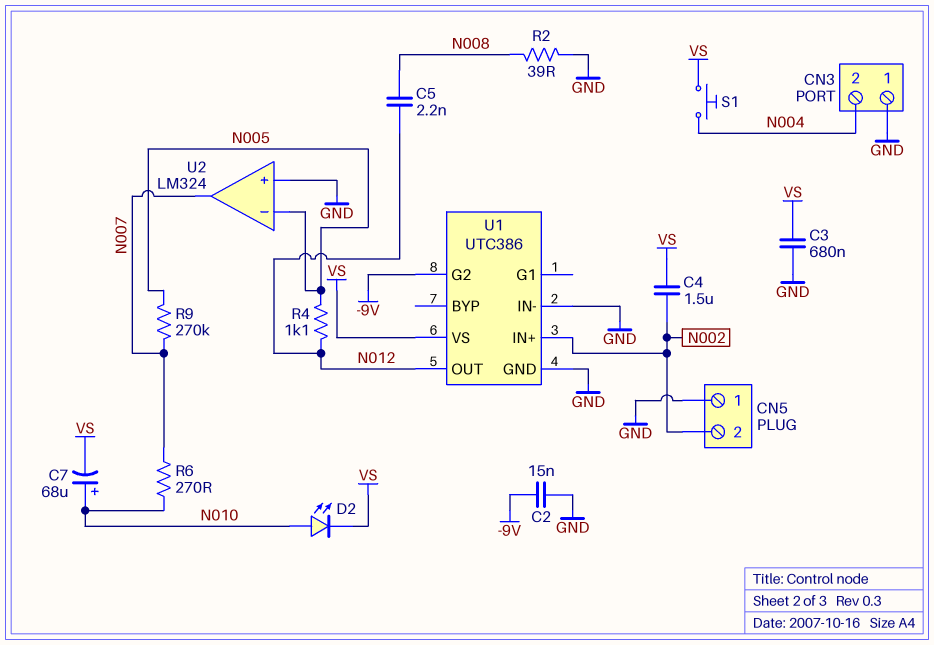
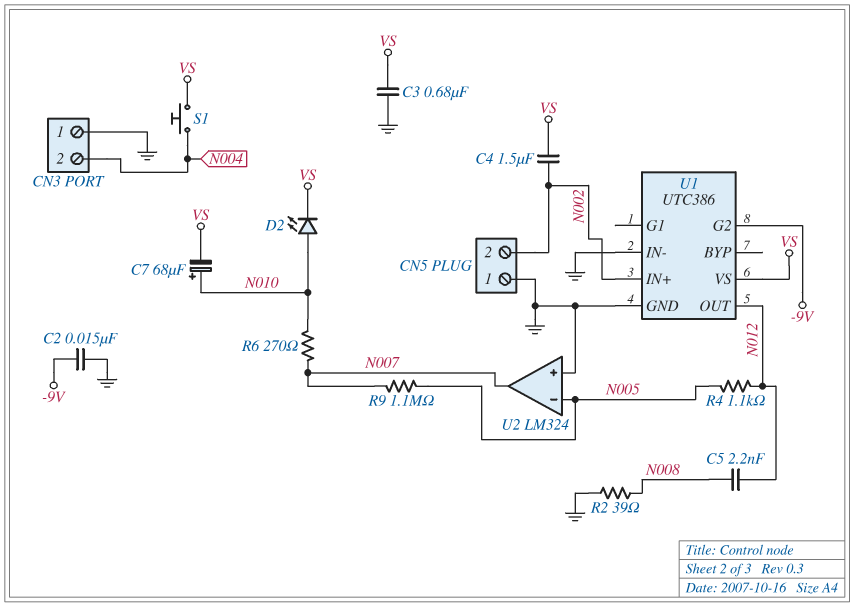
R9: 270k (N005, N007) -> 1.1M (N005, N007)

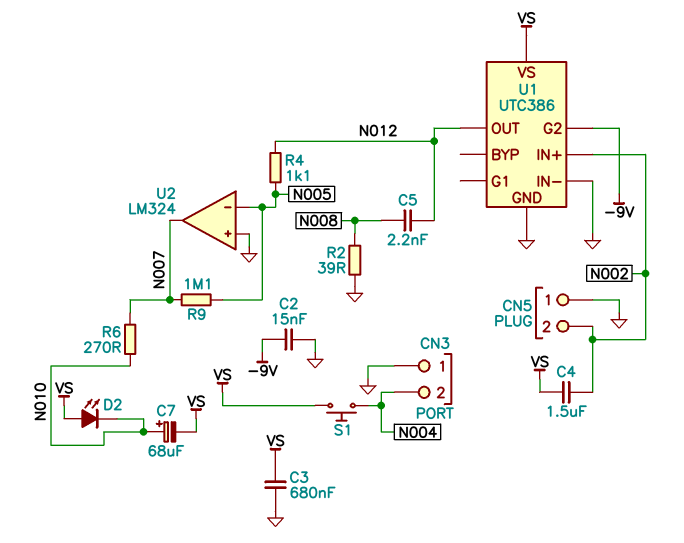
D2: LED (A N010, K VS) -> LED (A VS, K N010)

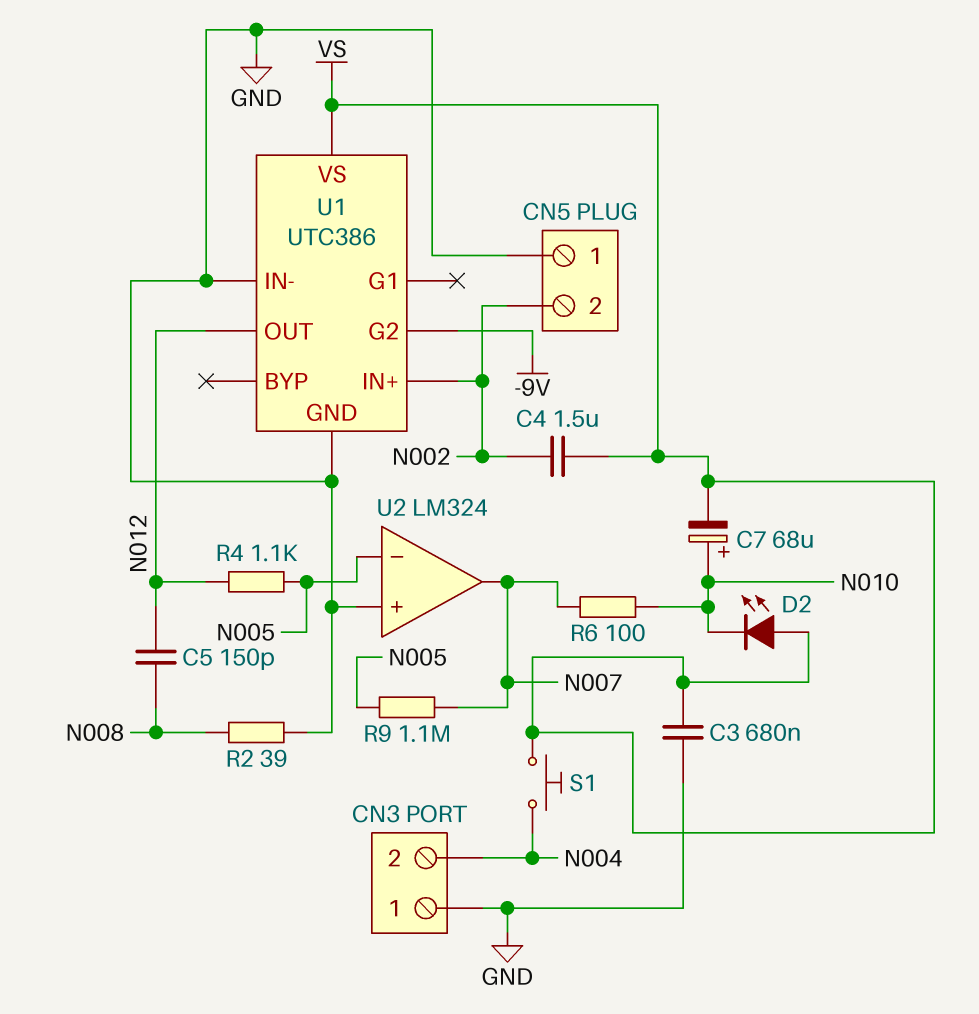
C2: 15nF (-9V, GND) -> none
C5: 2.2nF (N008, N012) -> 150pF (N008, N012)
R6: 270 (N007, N010) -> 100 (N007, N010)

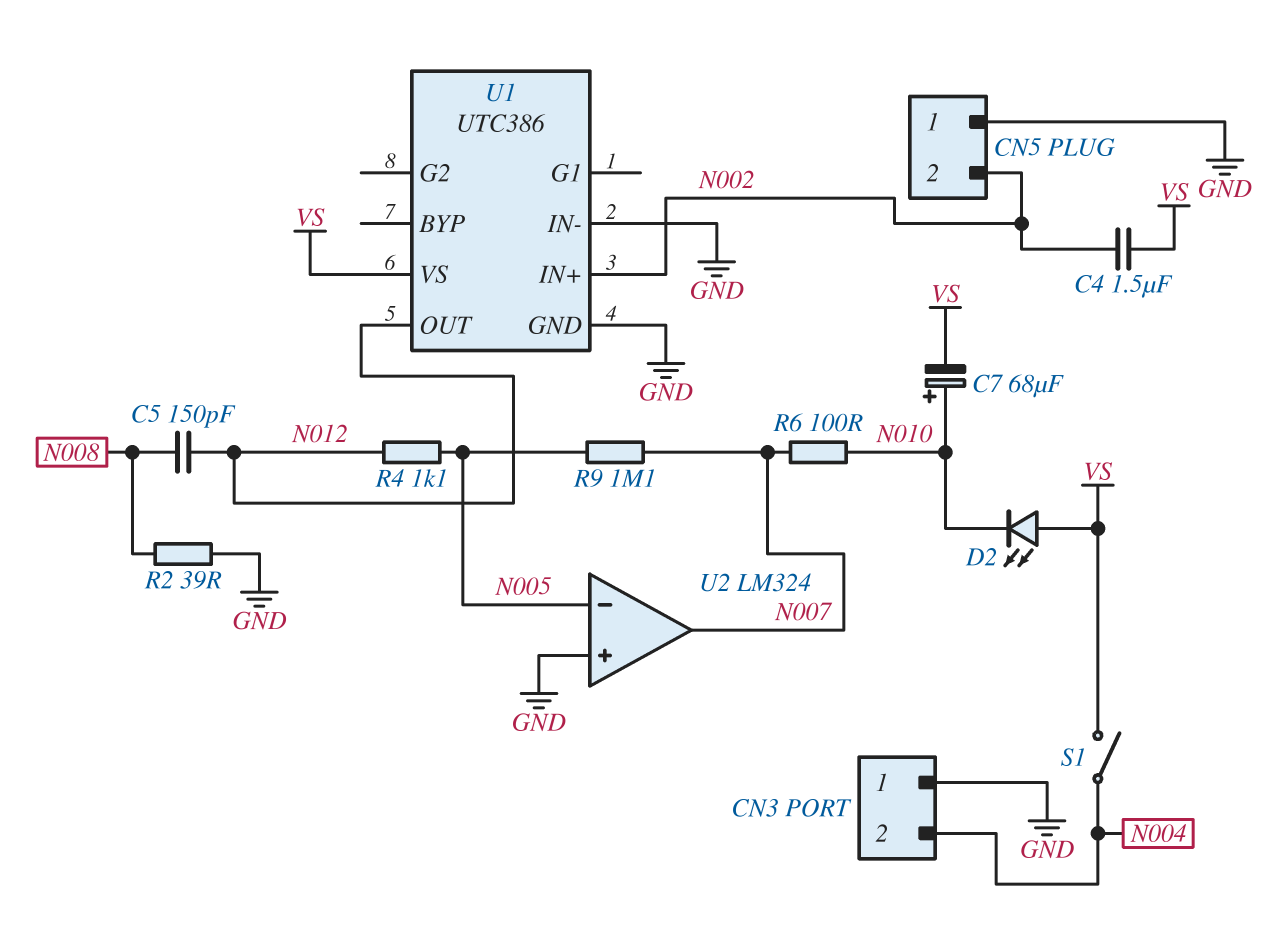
C3: 680nF (GND, VS) -> none
S1: button (N004, VS) -> switch (N004, VS)
U1 pin G2: -9V -> none

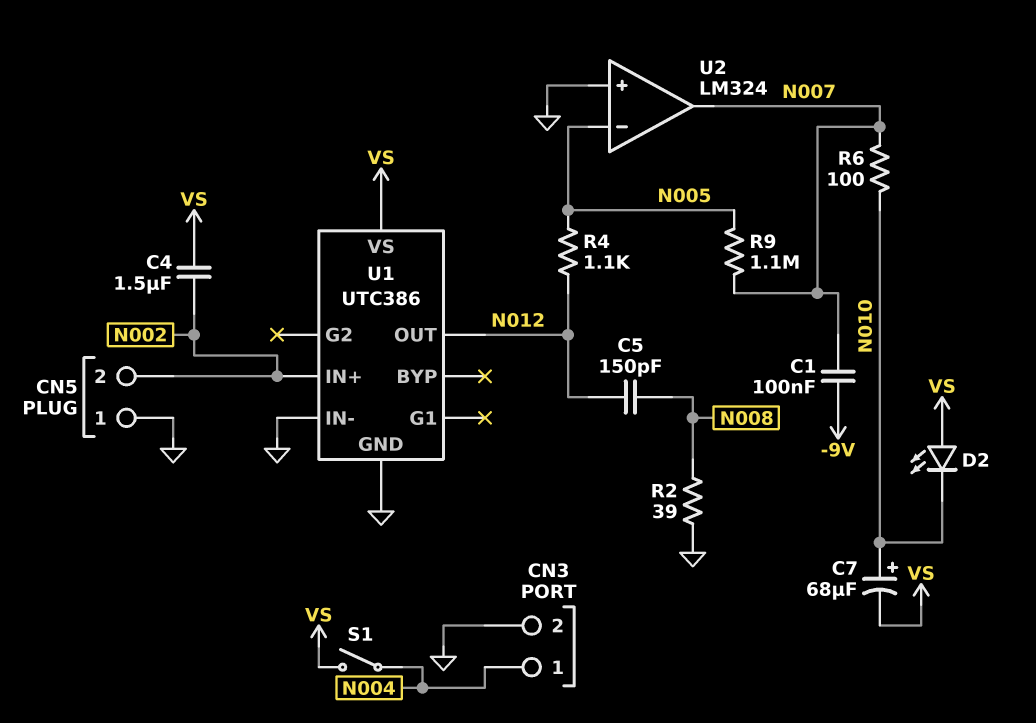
C1: none -> 100nF (-9V, N007)
CN3 pin 1: GND -> N004
CN3 pin 2: N004 -> GND

